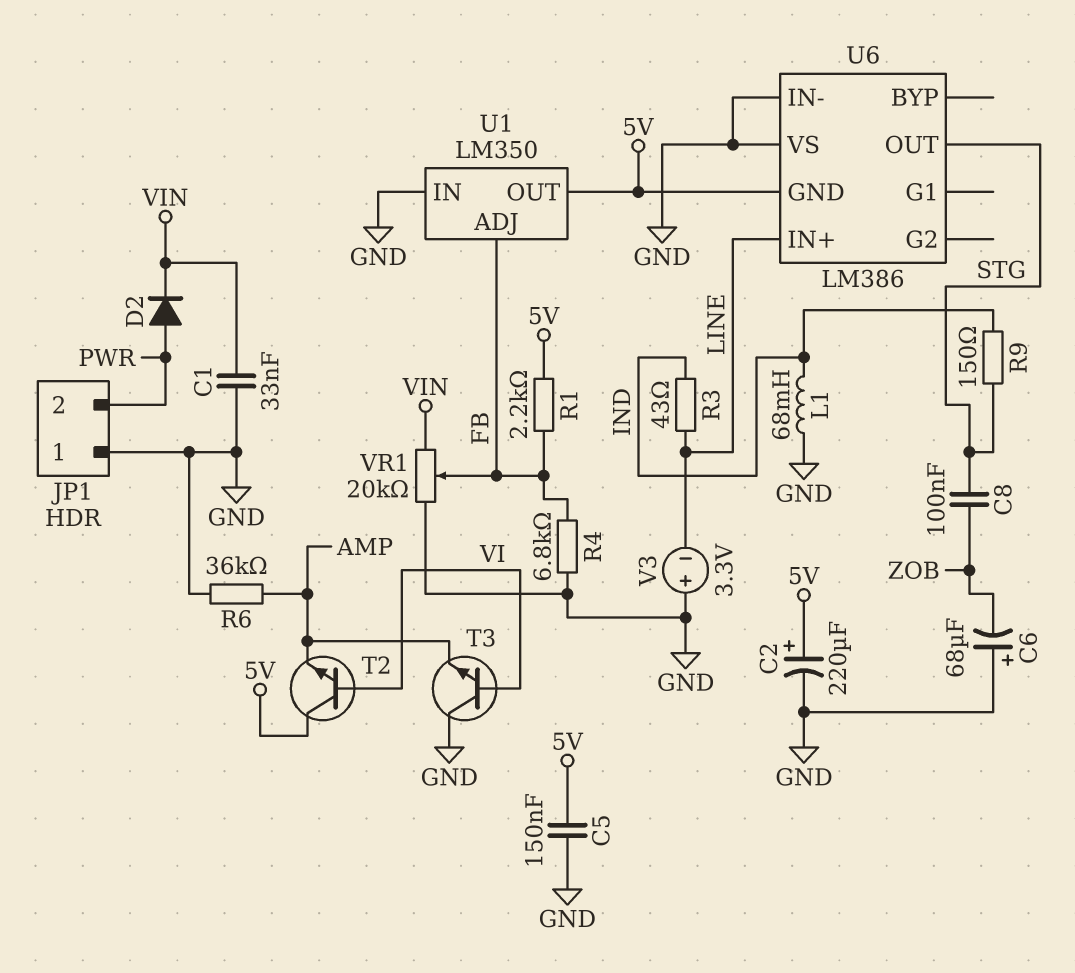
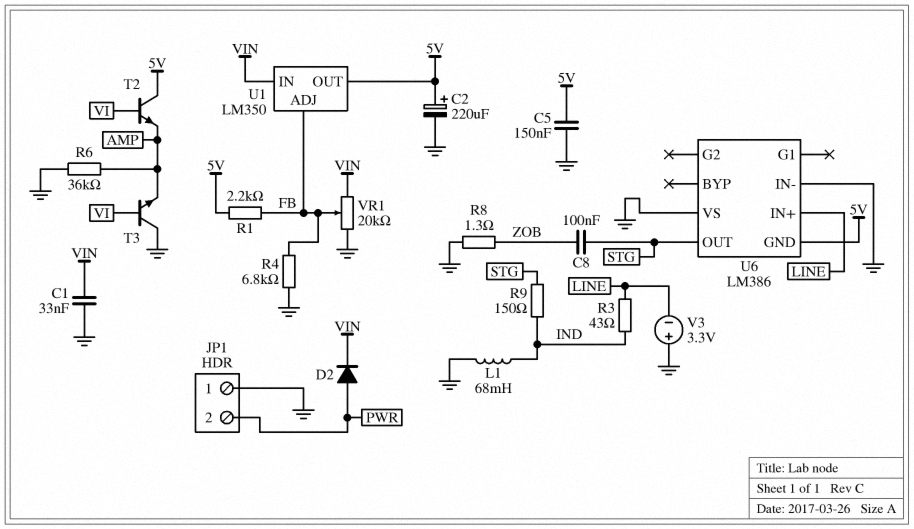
C6: 68uF (plus GND, minus ZOB) -> none
R8: none -> 1.3 (GND, ZOB)
U1 pin IN: GND -> VIN

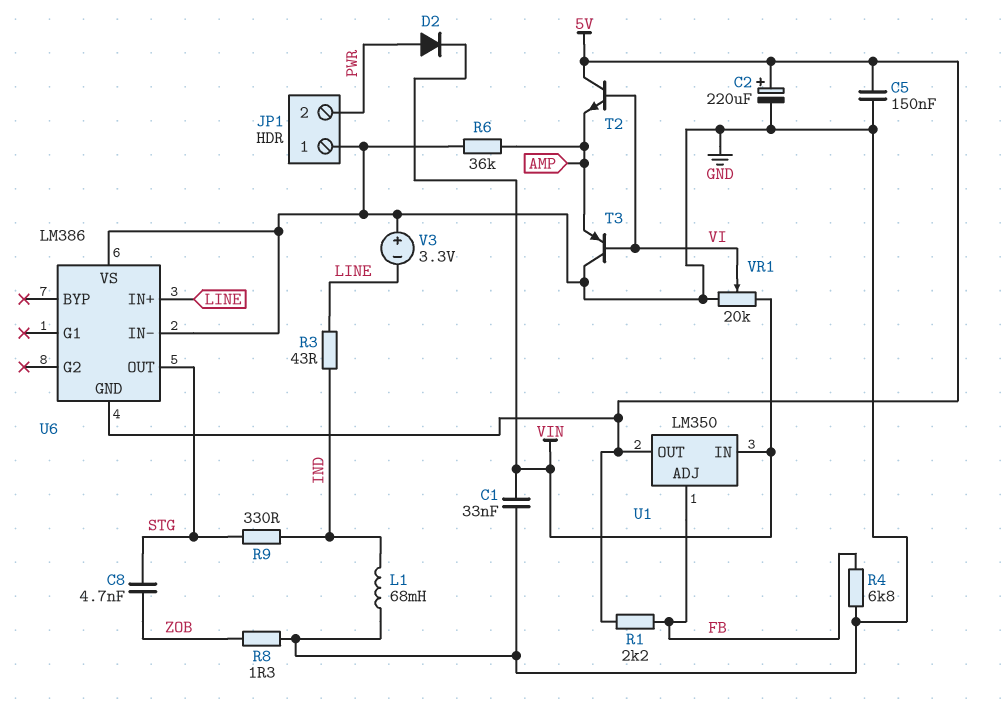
C8: 100nF (STG, ZOB) -> 4.7nF (STG, ZOB)
R9: 150 (IND, STG) -> 330 (IND, STG)
T3: NPN (B VI, C GND, E AMP) -> PNP (B VI, C GND, E AMP)
VR1: 20k (GND, VIN, wiper FB) -> 20k (GND, VIN, wiper VI)

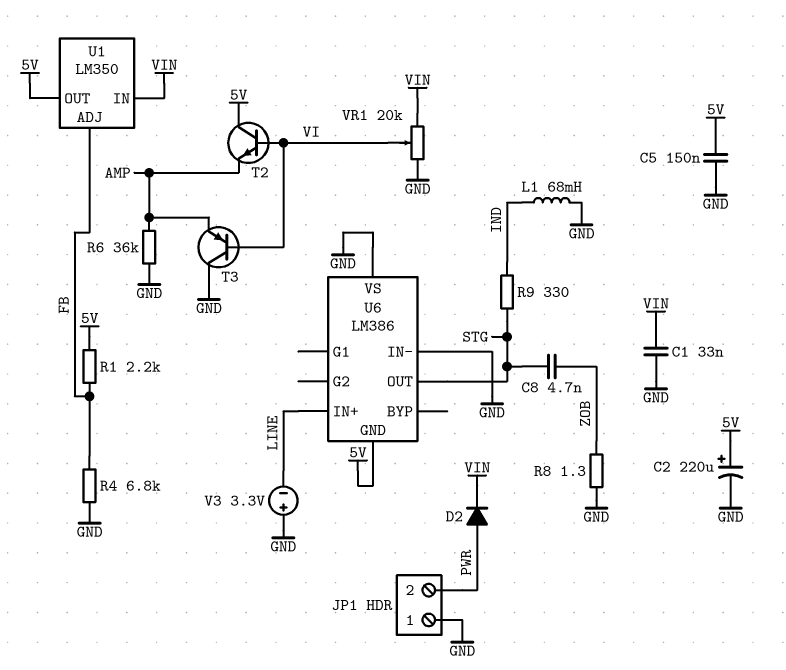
R3: 43 (IND, LINE) -> none

